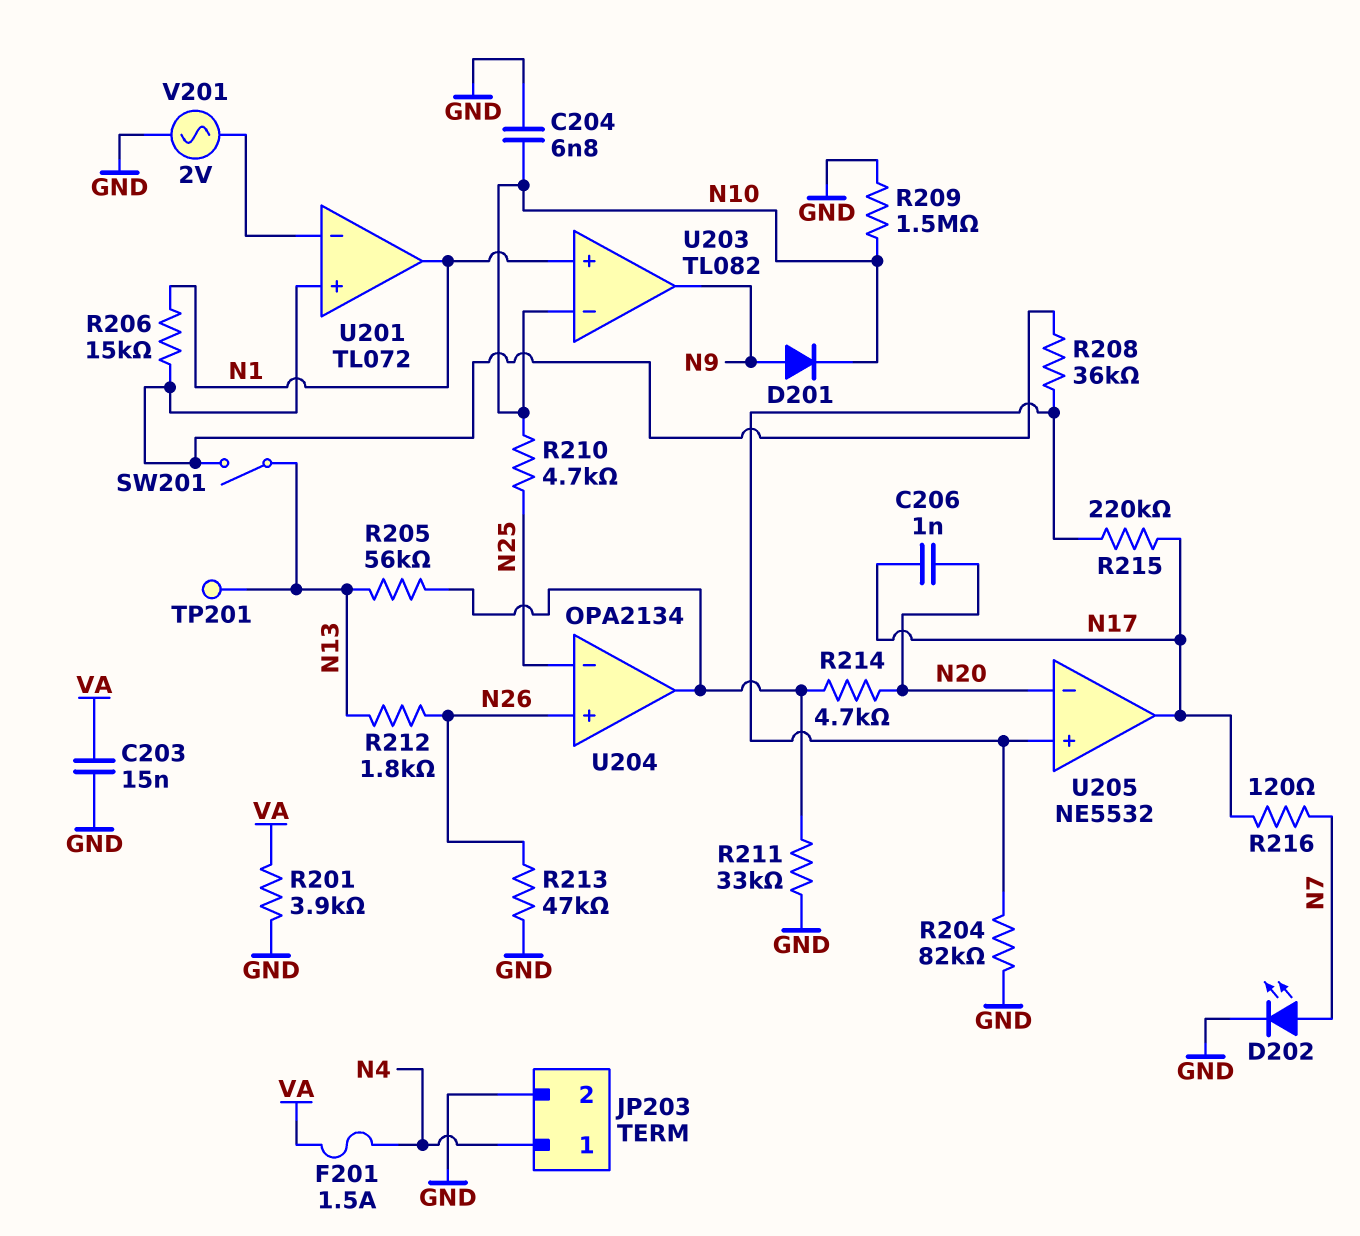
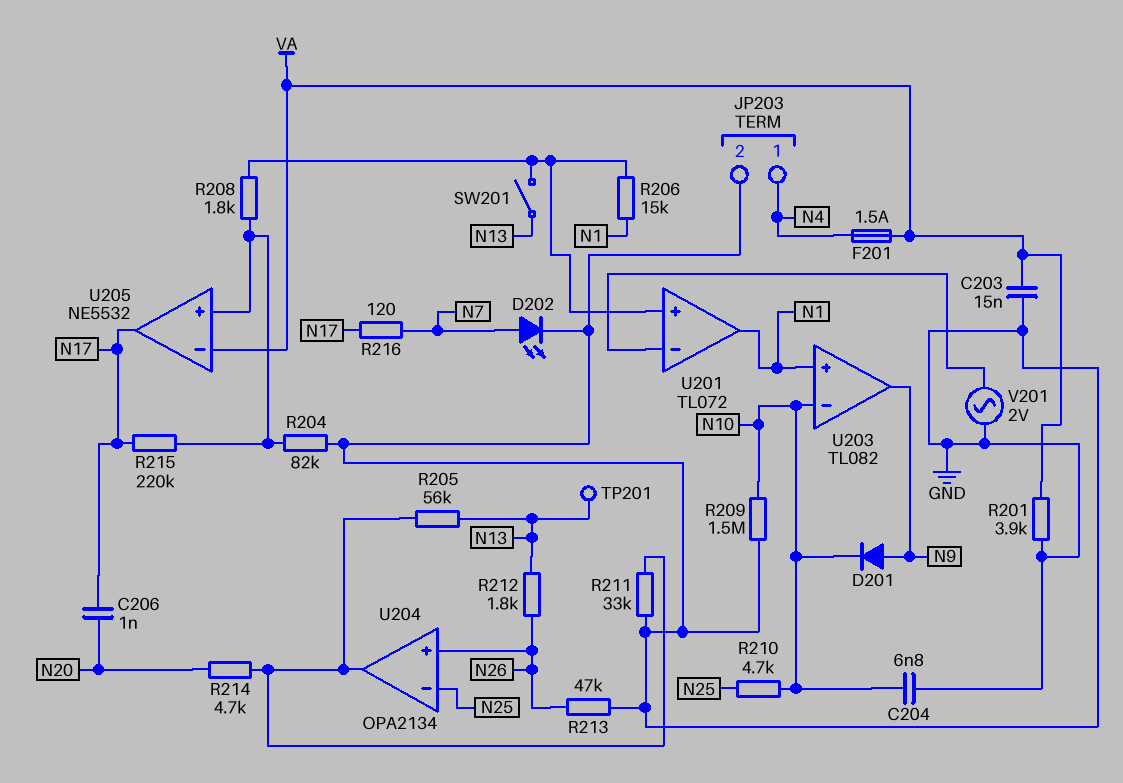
R208: 36k (U201/in+, U205/in+) -> 1.8k (U201/in+, U205/in+)
U205 pin in-: N20 -> VA

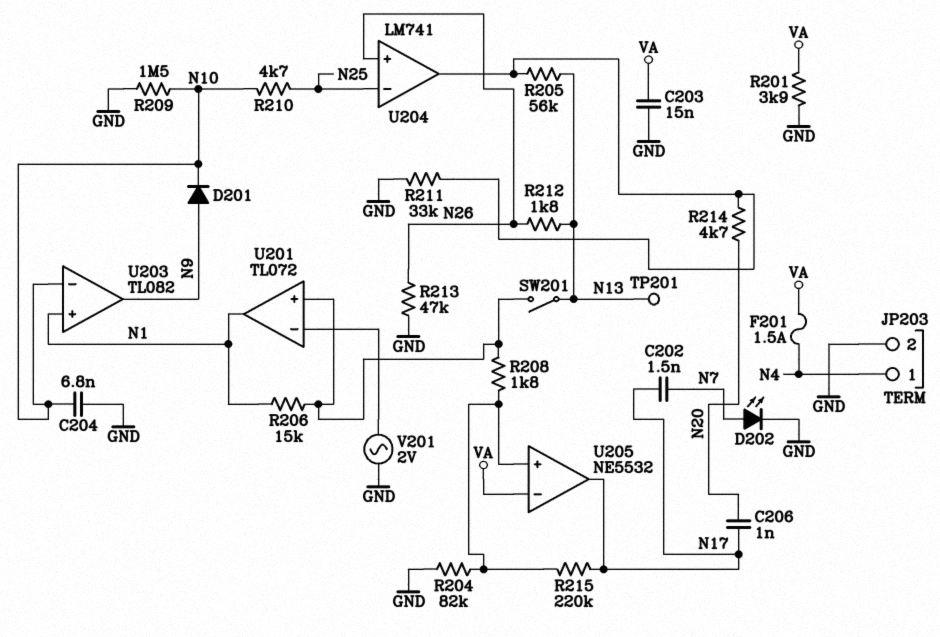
C202: none -> 1.5nF (N7, N17)
R216: 120 (N7, N17) -> none
U204: OPA2134 -> LM741

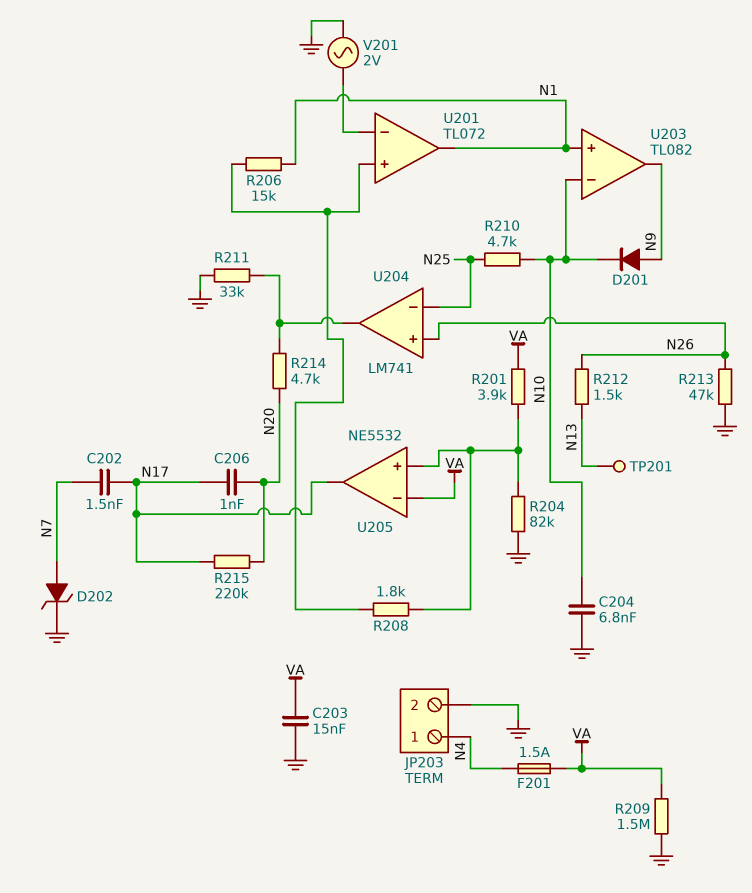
D202: LED (A N7, K GND) -> zener (A N7, K GND)
R201: 3.9k (GND, VA) -> 3.9k (U205/in+, VA)
R205: 56k (N13, U204/out) -> none
R209: 1.5M (GND, N10) -> 1.5M (GND, VA)
R212: 1.8k (N13, N26) -> 1.5k (N13, N26)
R215: 220k (N17, U205/in+) -> 220k (N17, N20)
SW201: switch (N13, U201/in+) -> none

